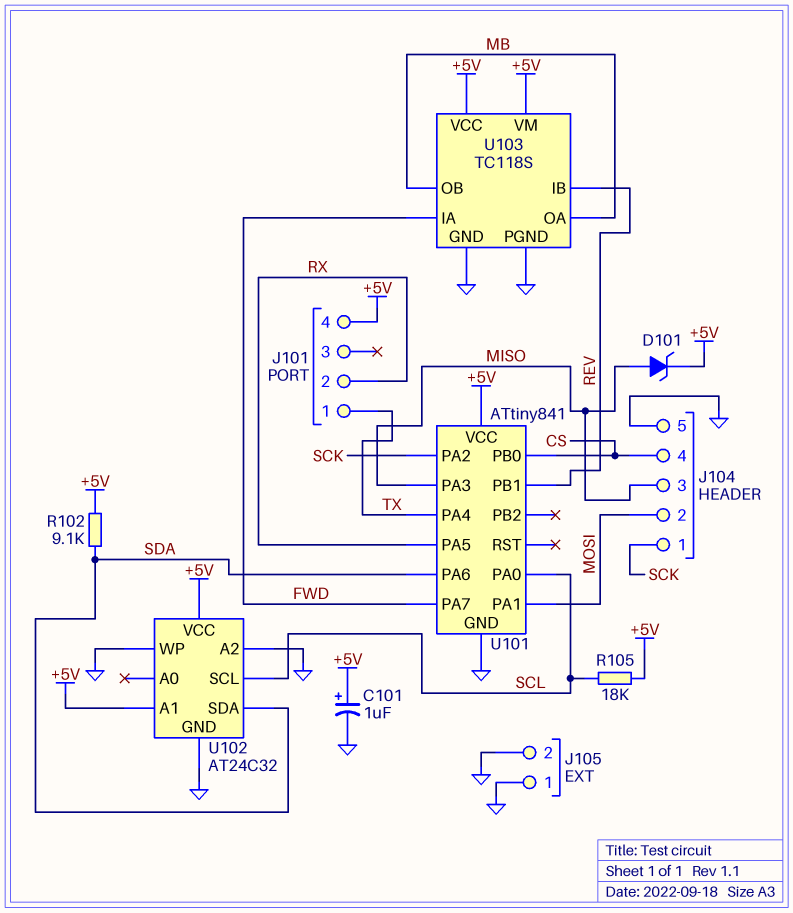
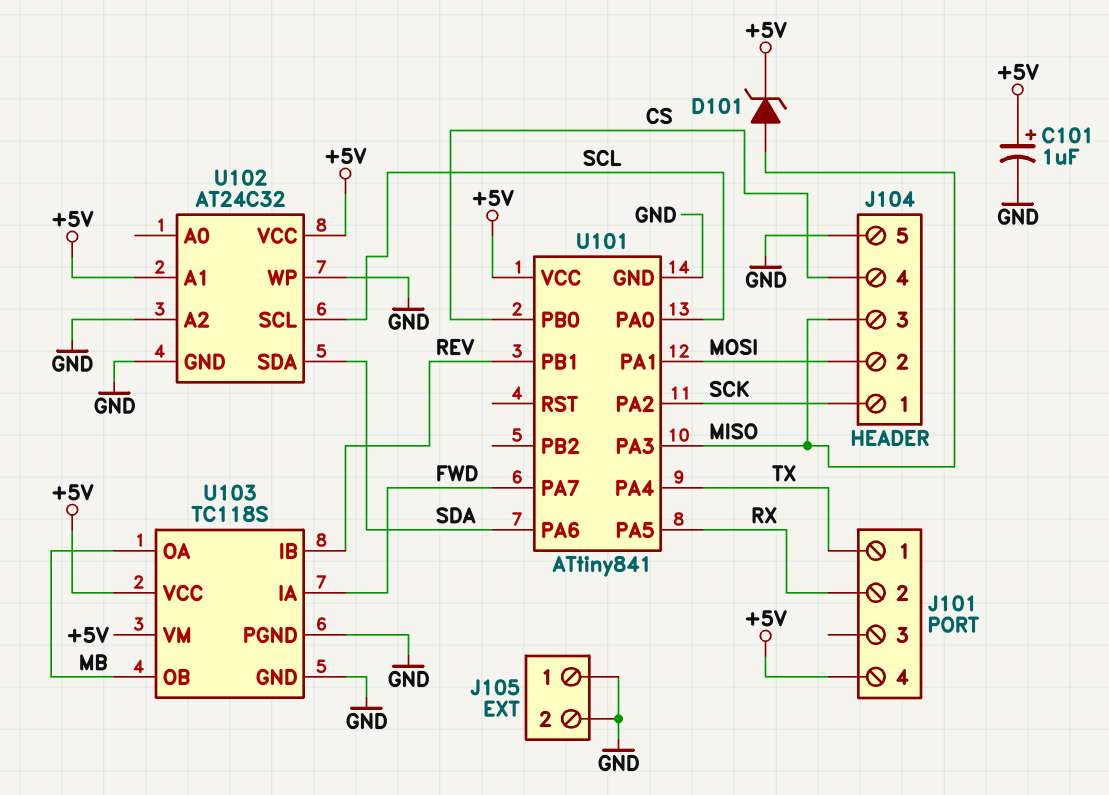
R102: 9.1k (+5V, SDA) -> none
R105: 18k (+5V, SCL) -> none

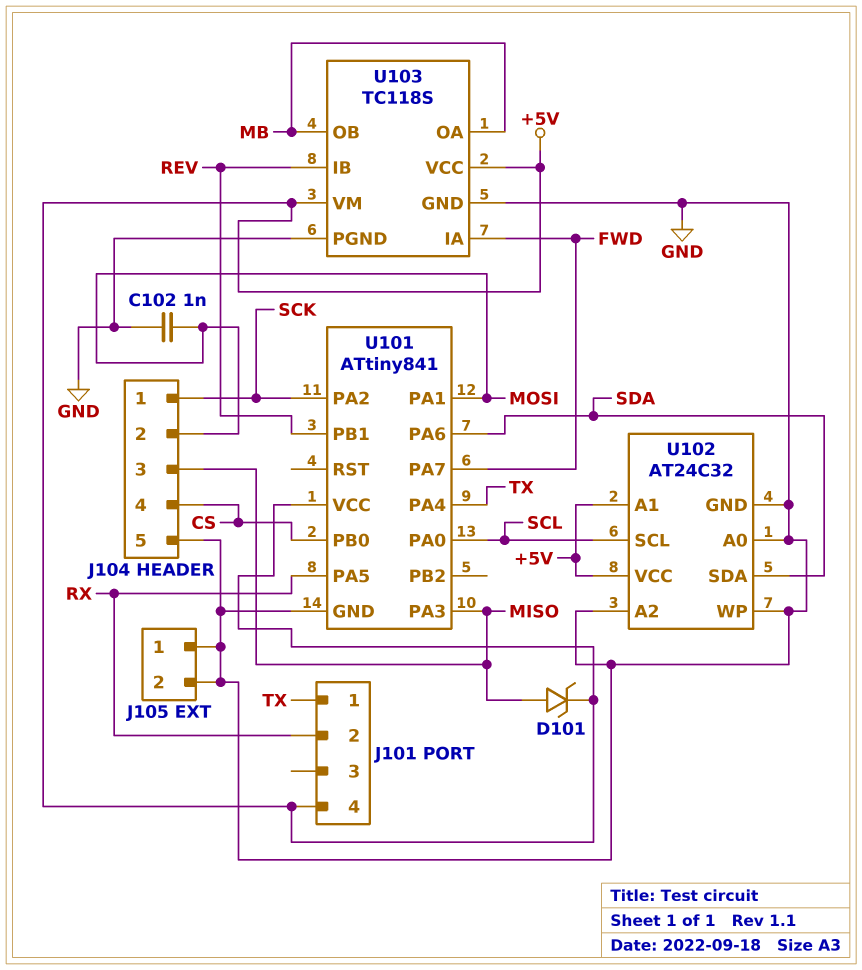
C101: 1uF (plus +5V, minus GND) -> none
C102: none -> 1nF (GND, MOSI)
U102 pin A0: none -> GND

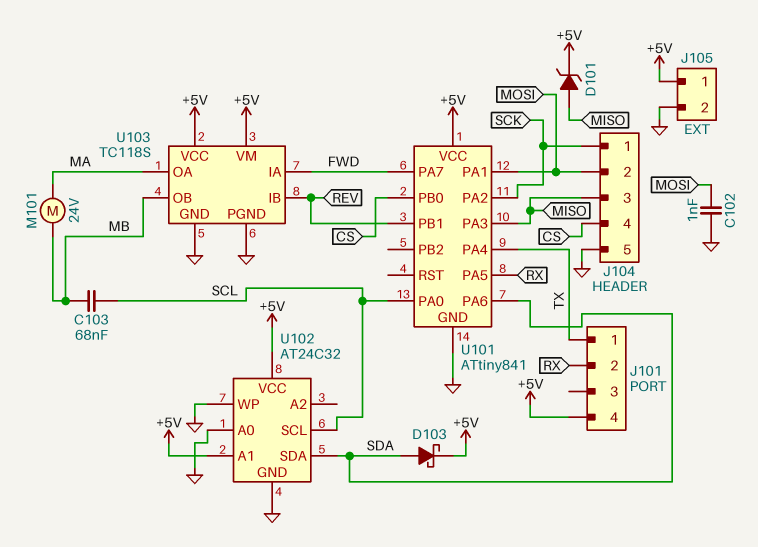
C103: none -> 68nF (MB, SCL)
D103: none -> schottky (A SDA, K +5V)
J105 pin 1: GND -> +5V
M101: none -> motor 24V (MA, MB)
U102 pin A2: GND -> none
U103 pin OA: MB -> MA

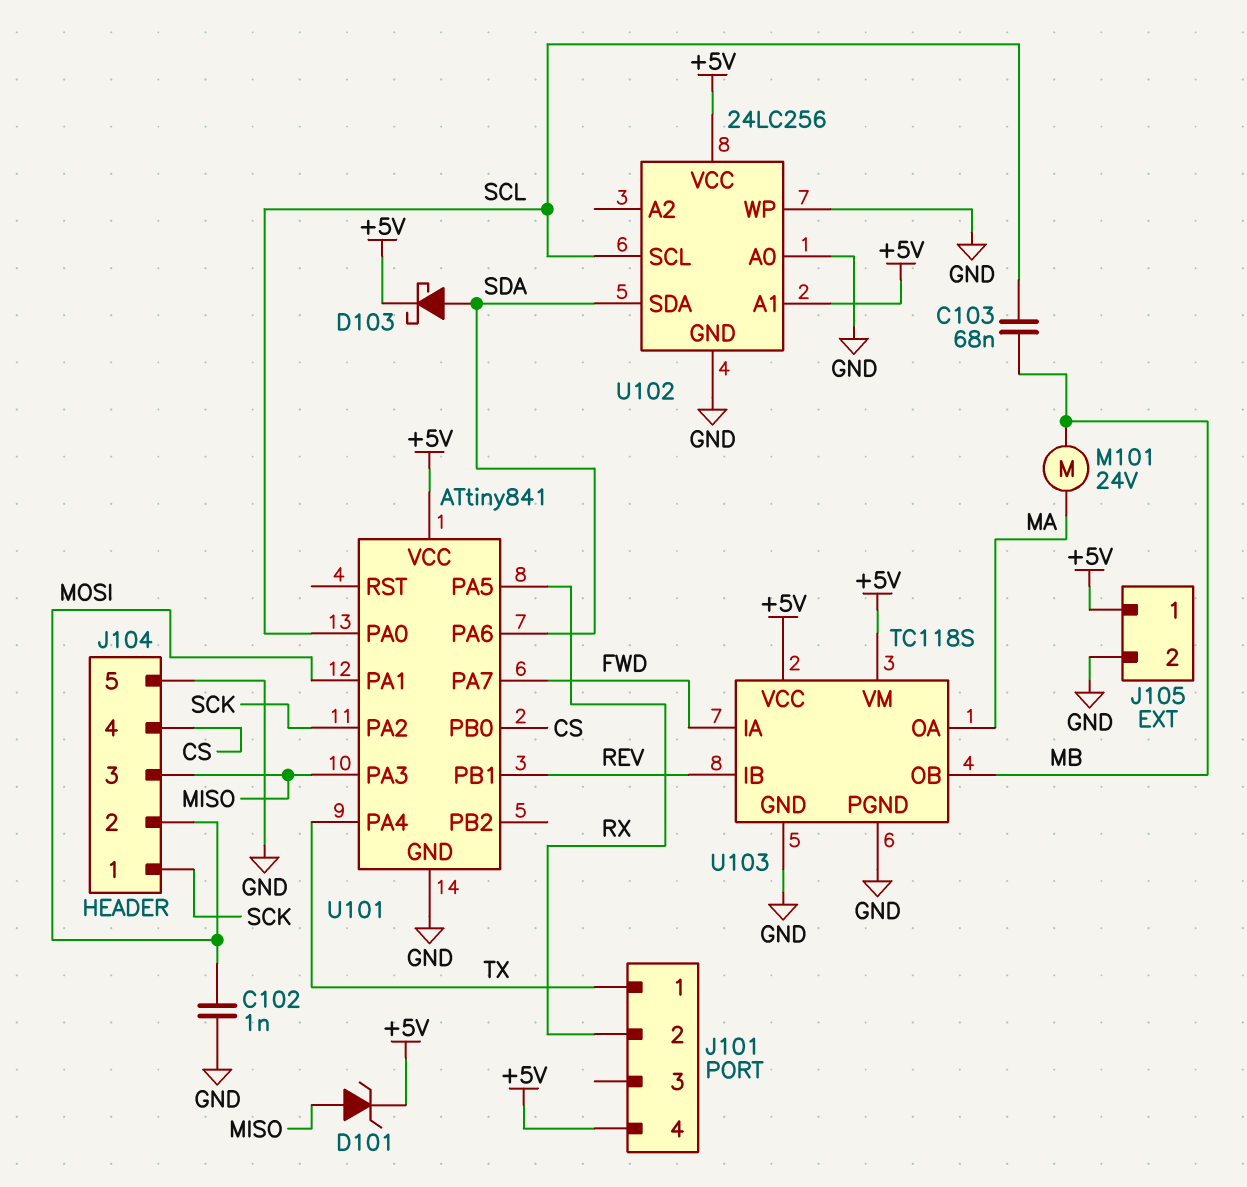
U102: AT24C32 -> 24LC256

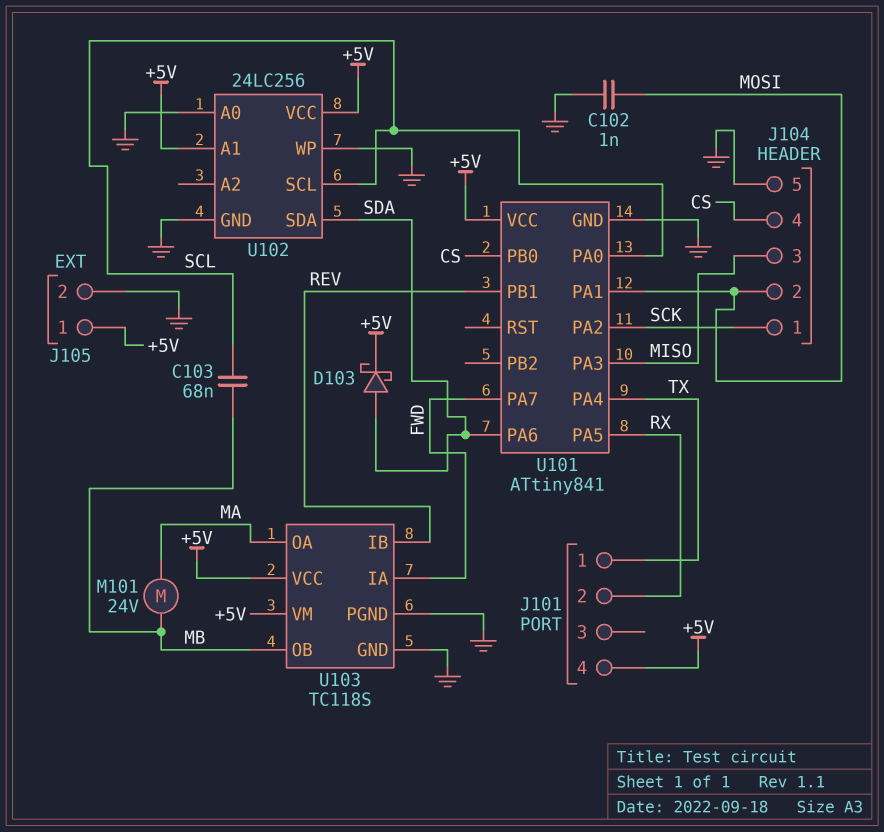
D101: zener (A MISO, K +5V) -> none

